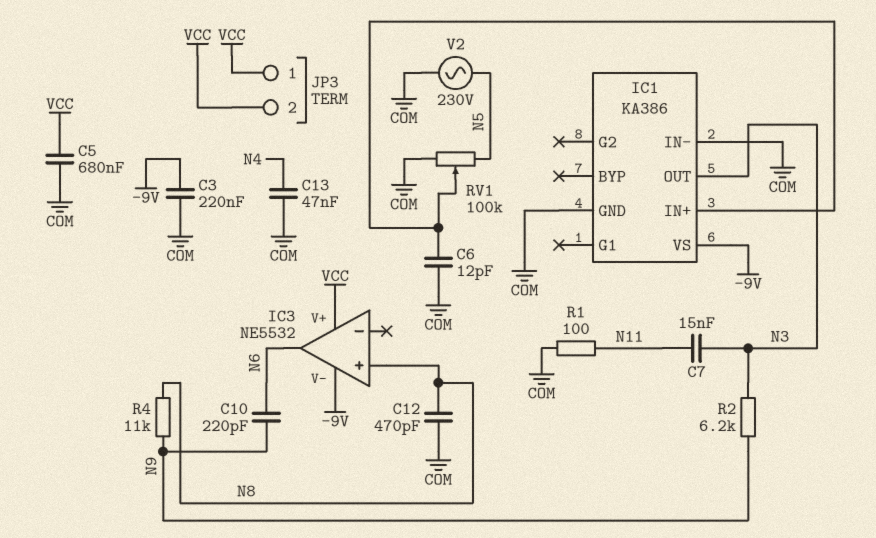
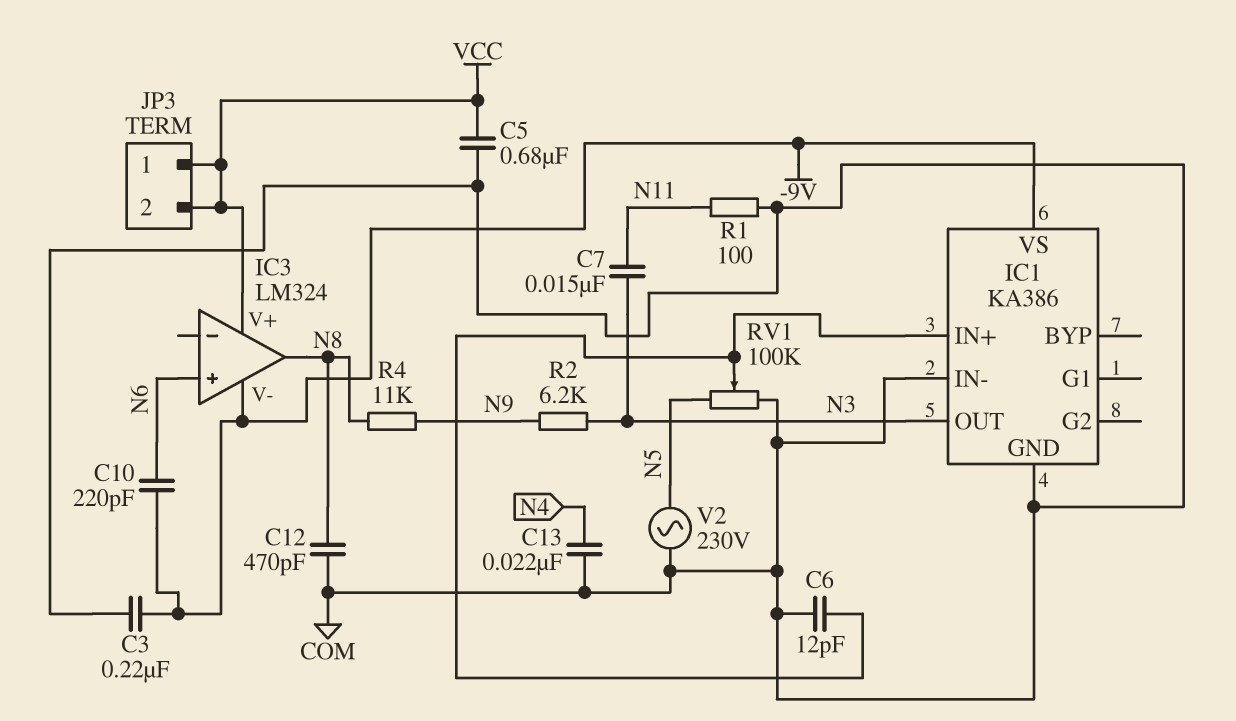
C10: 220pF (N6, N9) -> 220pF (-9V, N6)
C13: 47nF (COM, N4) -> 22nF (COM, N4)
IC3: NE5532 -> LM324
IC3 pin in+: N8 -> N6
IC3 pin out: N6 -> N8

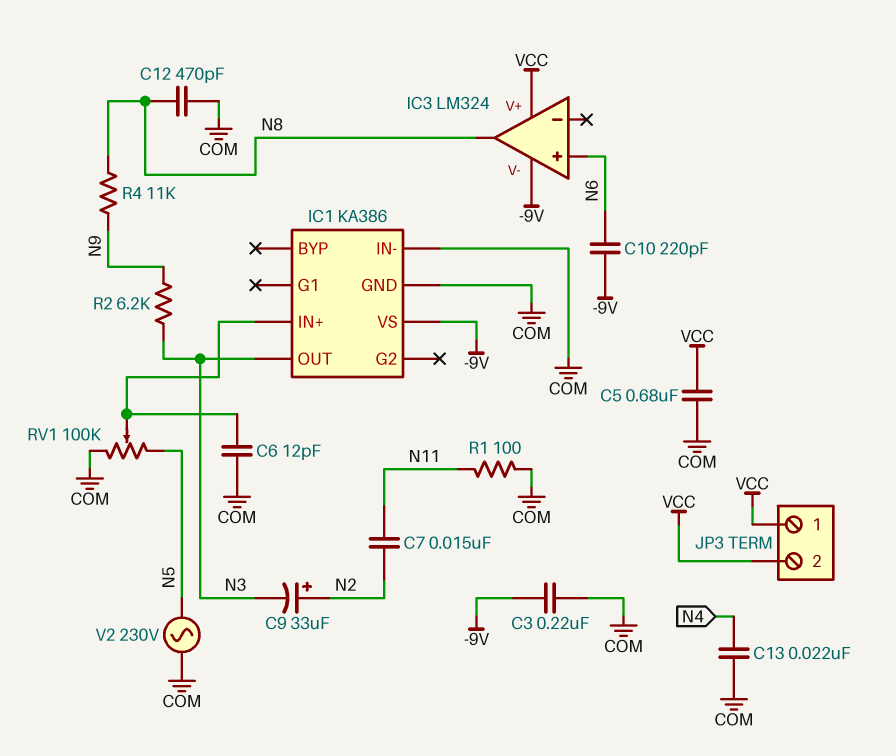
C7: 15nF (N3, N11) -> 15nF (N2, N11)
C9: none -> 33uF (plus N2, minus N3)

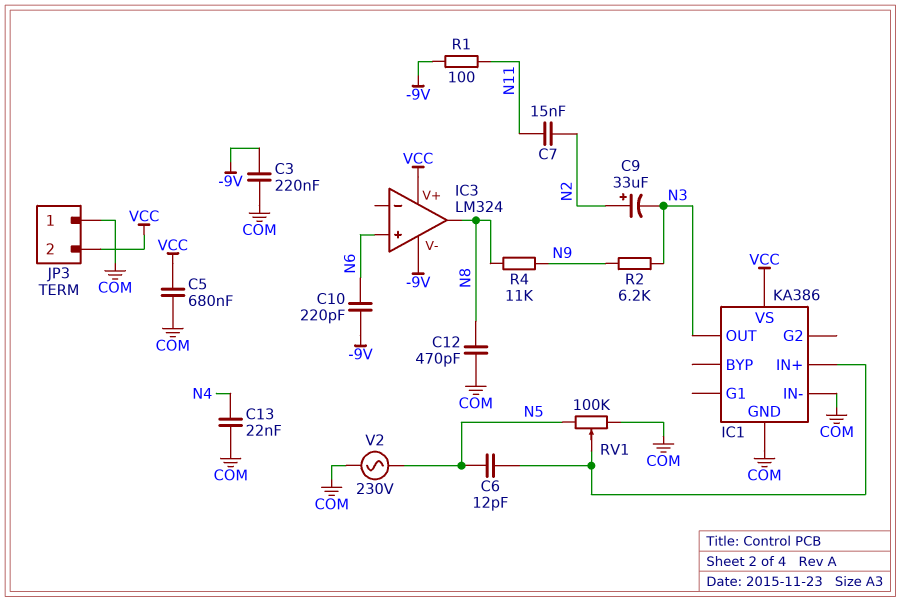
C6: 12pF (COM, IC1/IN+) -> 12pF (IC1/IN+, N5)
IC1 pin VS: -9V -> VCC
JP3 pin 1: VCC -> COM
R1: 100 (COM, N11) -> 100 (-9V, N11)

